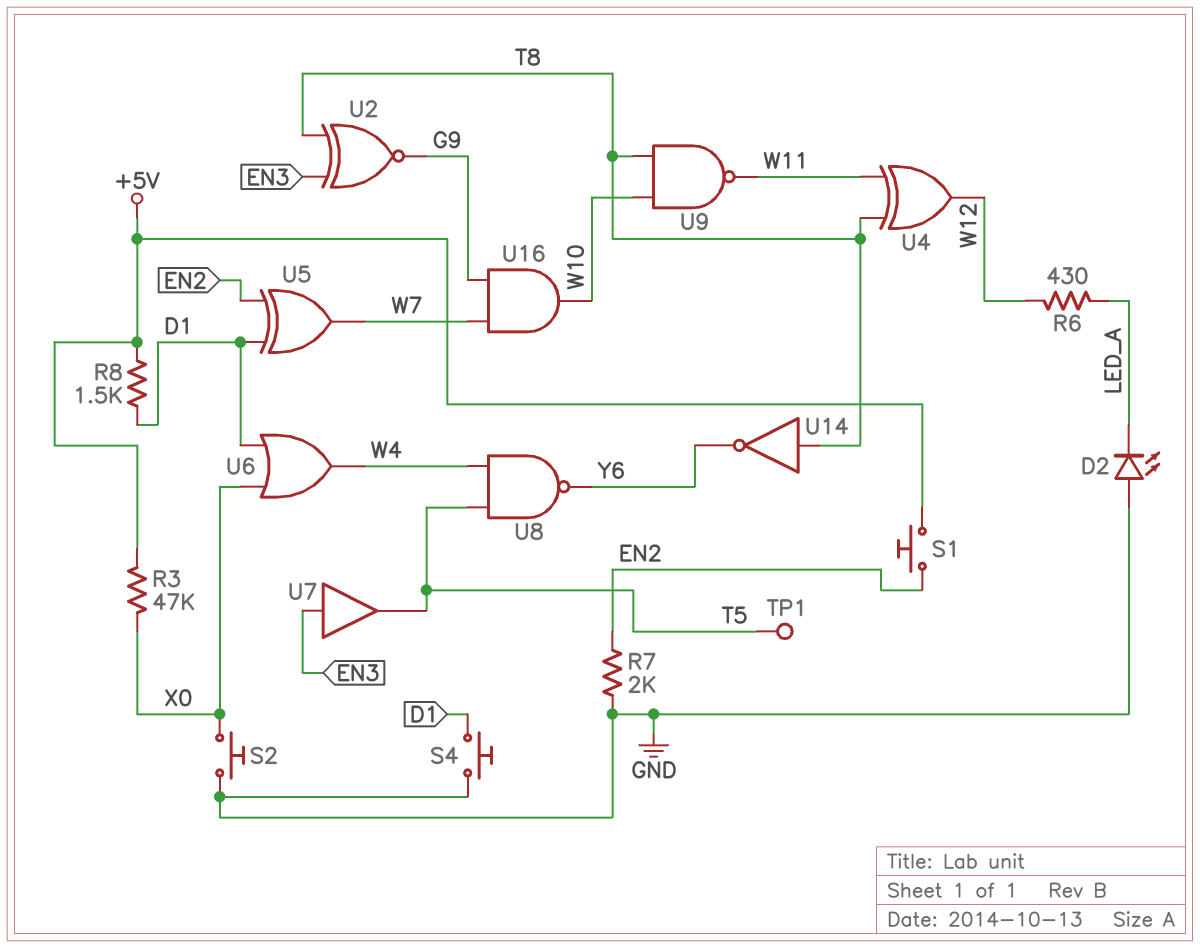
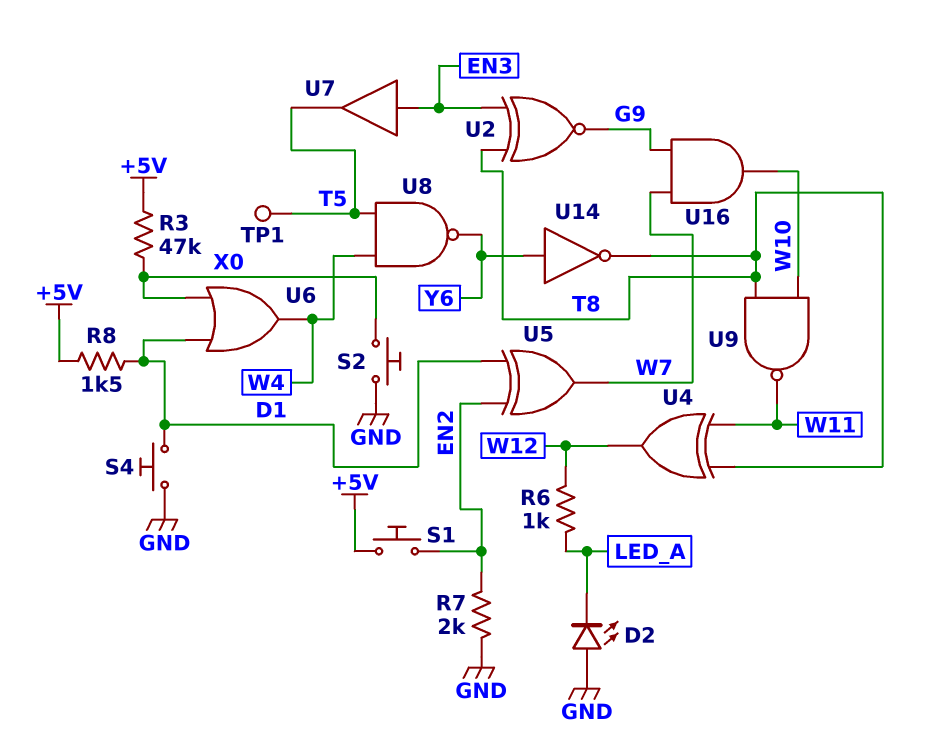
R6: 430 (LED_A, W12) -> 1k (LED_A, W12)
U14: NOT (in T8, out Y6) -> NOT (in Y6, out T8)

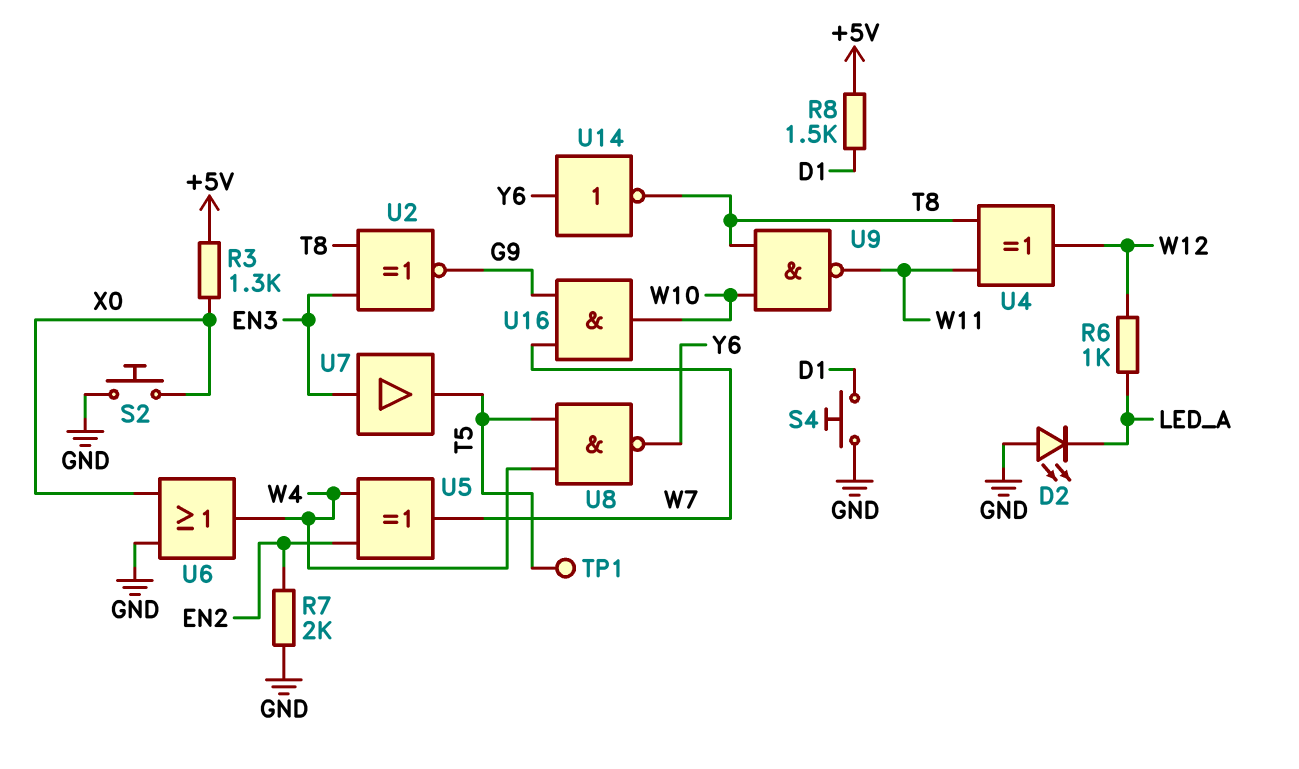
R3: 47k (+5V, X0) -> 1.3k (+5V, X0)
S1: button (+5V, EN2) -> none
U5: XOR (in D1, in EN2, out W7) -> XOR (in EN2, in W4, out W7)
U6: OR (in D1, in X0, out W4) -> OR (in GND, in X0, out W4)

